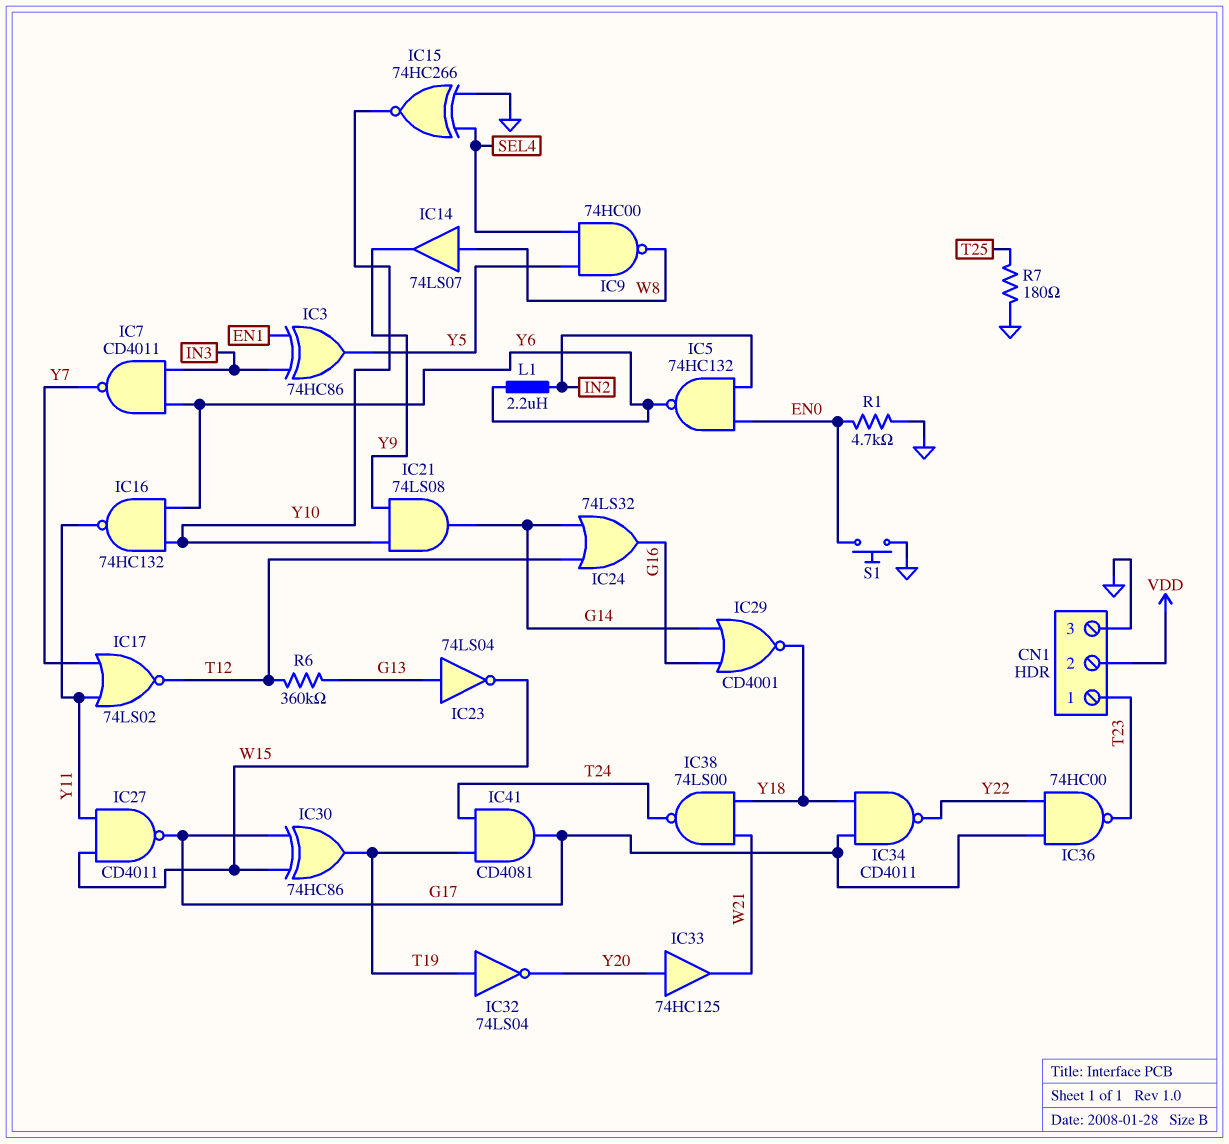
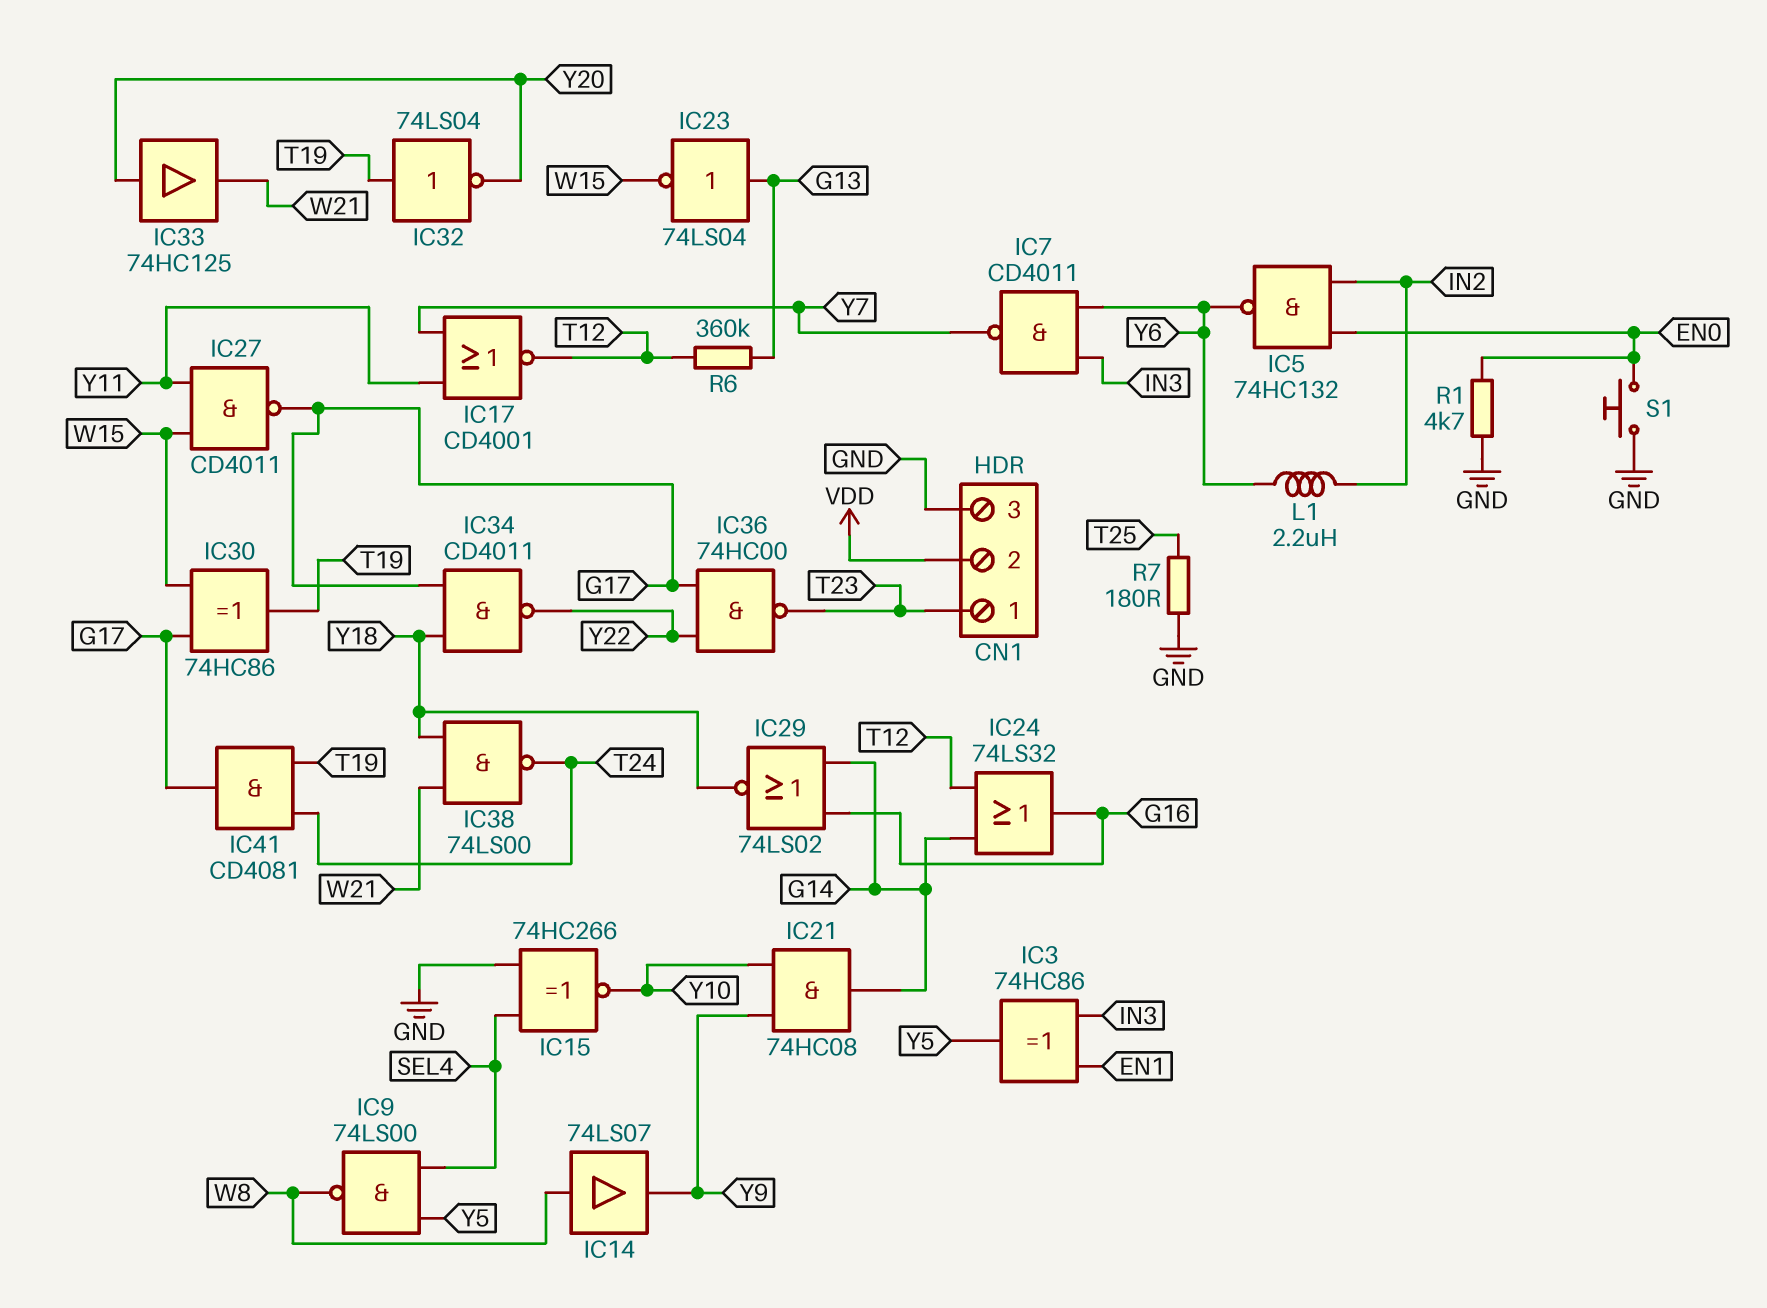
IC9: NAND 74HC00 (in SEL4, in Y5, out W8) -> NAND 74LS00 (in SEL4, in Y5, out W8)
IC16: NAND 74HC132 (in Y6, in Y10, out Y11) -> none
IC17: NOR 74LS02 (in Y7, in Y11, out T12) -> NOR CD4001 (in Y7, in Y11, out T12)
IC21: AND 74LS08 (in Y9, in Y10, out G14) -> AND 74HC08 (in Y9, in Y10, out G14)
IC29: NOR CD4001 (in G14, in G16, out Y18) -> NOR 74LS02 (in G14, in G16, out Y18)

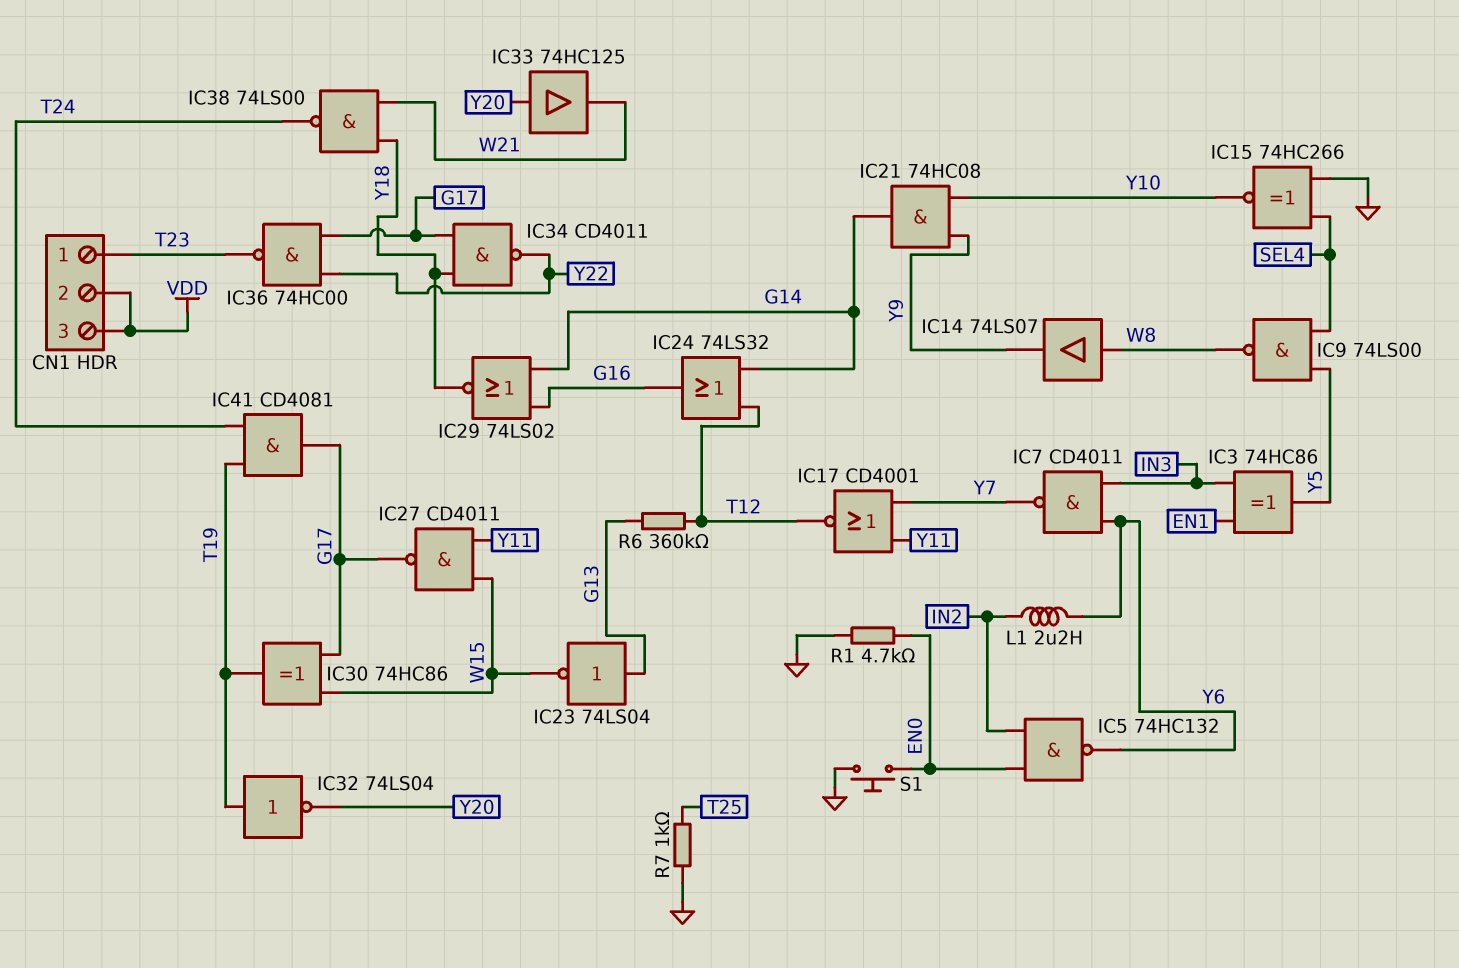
CN1 pin 3: GND -> VDD
R7: 180 (GND, T25) -> 1k (GND, T25)

